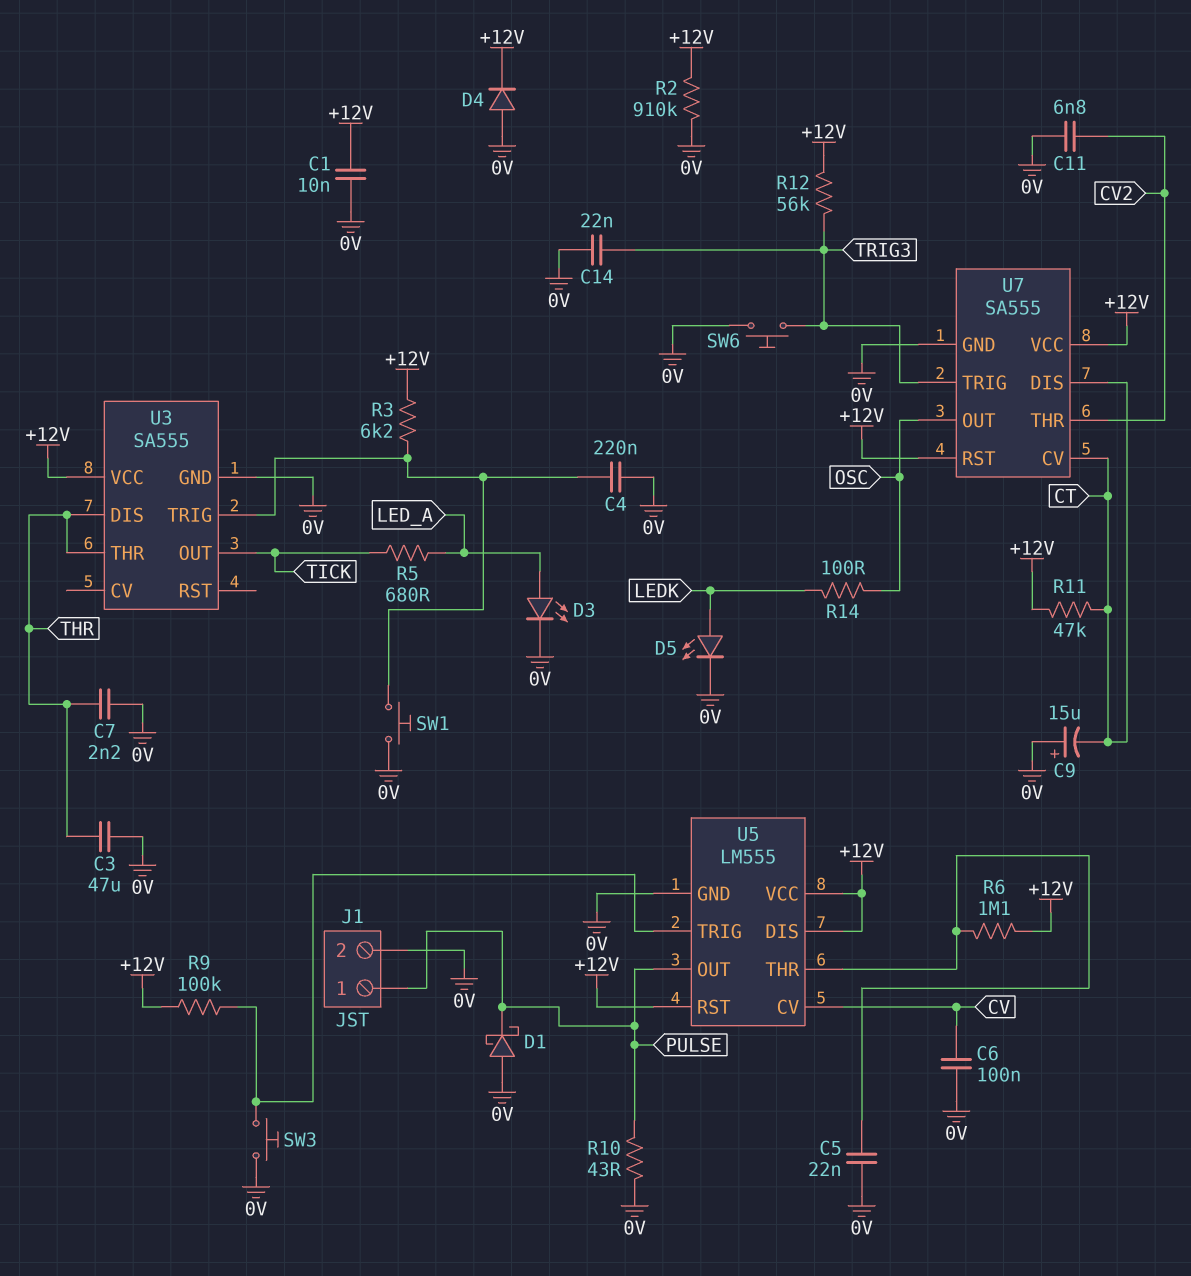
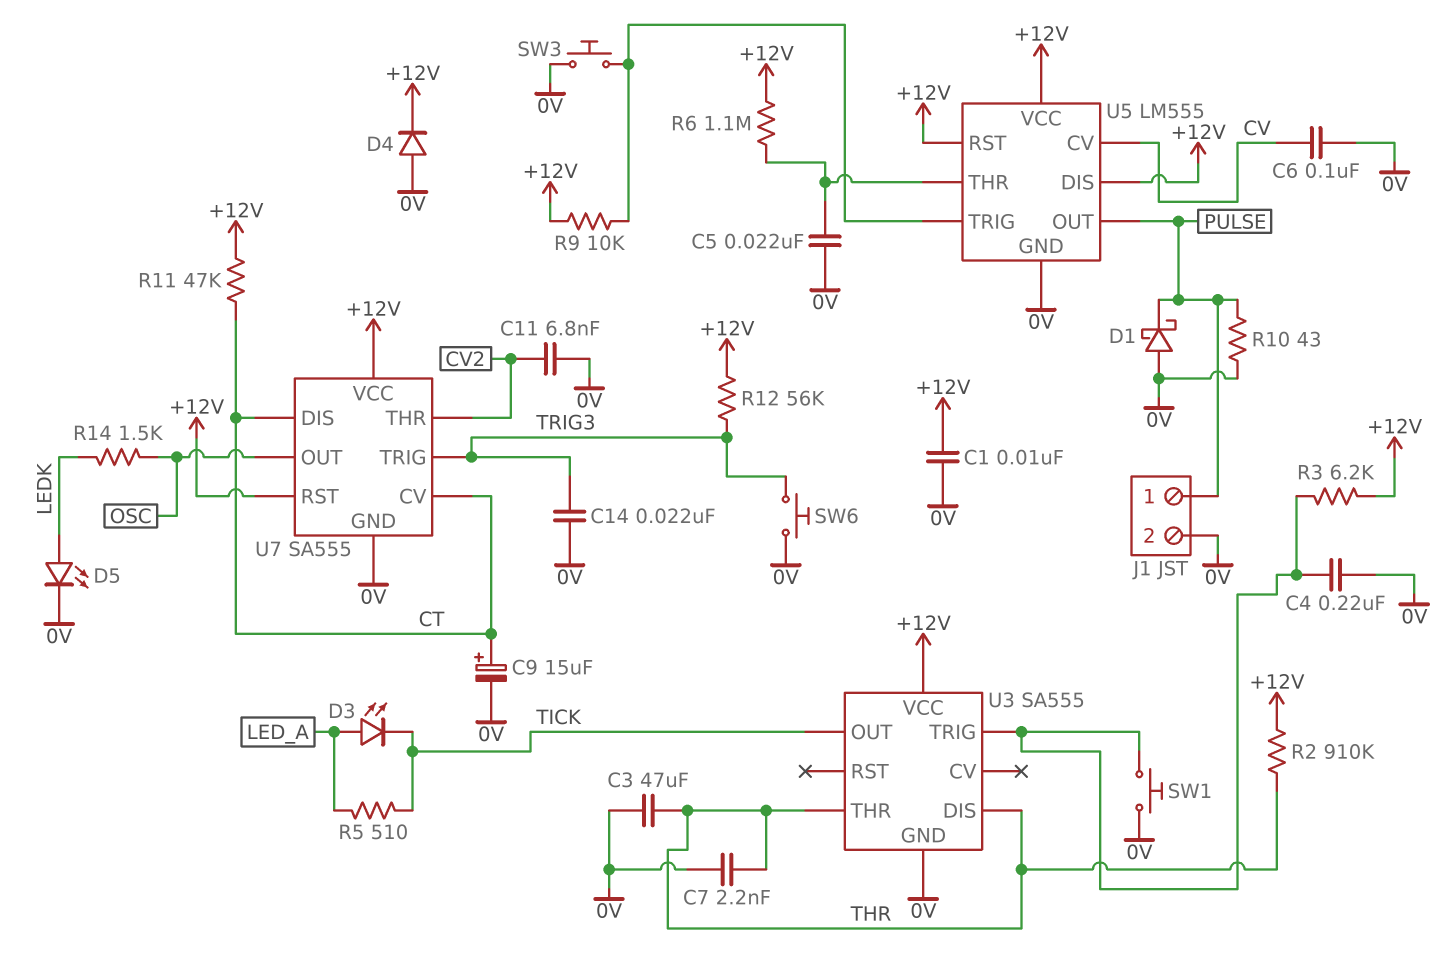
C9: 15uF (plus 0V, minus CT) -> 15uF (plus CT, minus 0V)
D3: LED (A LED_A, K 0V) -> LED (A LED_A, K TICK)
R2: 910k (+12V, 0V) -> 910k (+12V, THR)
R5: 680 (LED_A, TICK) -> 510 (LED_A, TICK)
R9: 100k (+12V, U5/TRIG) -> 10k (+12V, U5/TRIG)
R14: 100 (LEDK, OSC) -> 1.5k (LEDK, OSC)

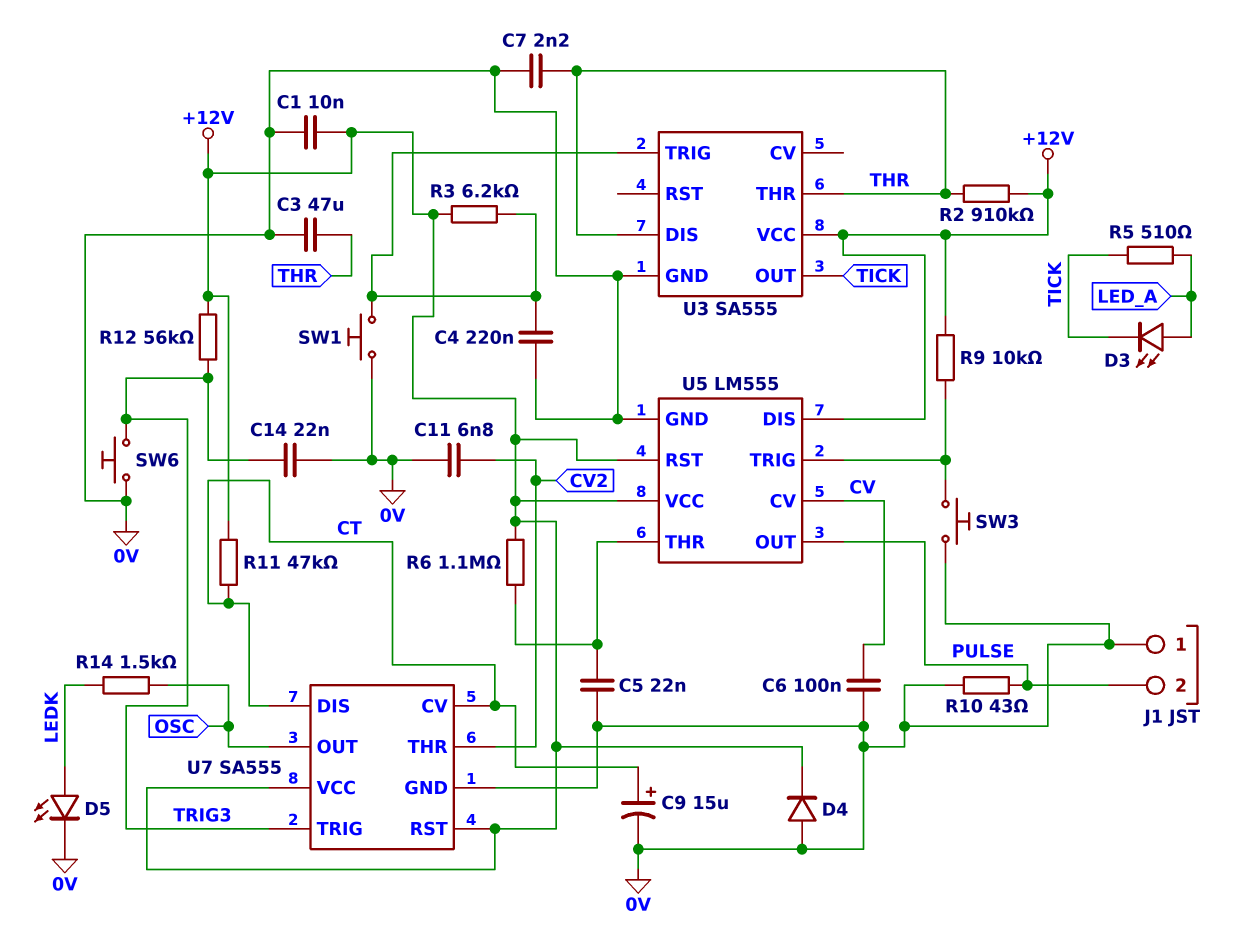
D1: schottky (A 0V, K PULSE) -> none
J1 pin 1: PULSE -> 0V
J1 pin 2: 0V -> PULSE

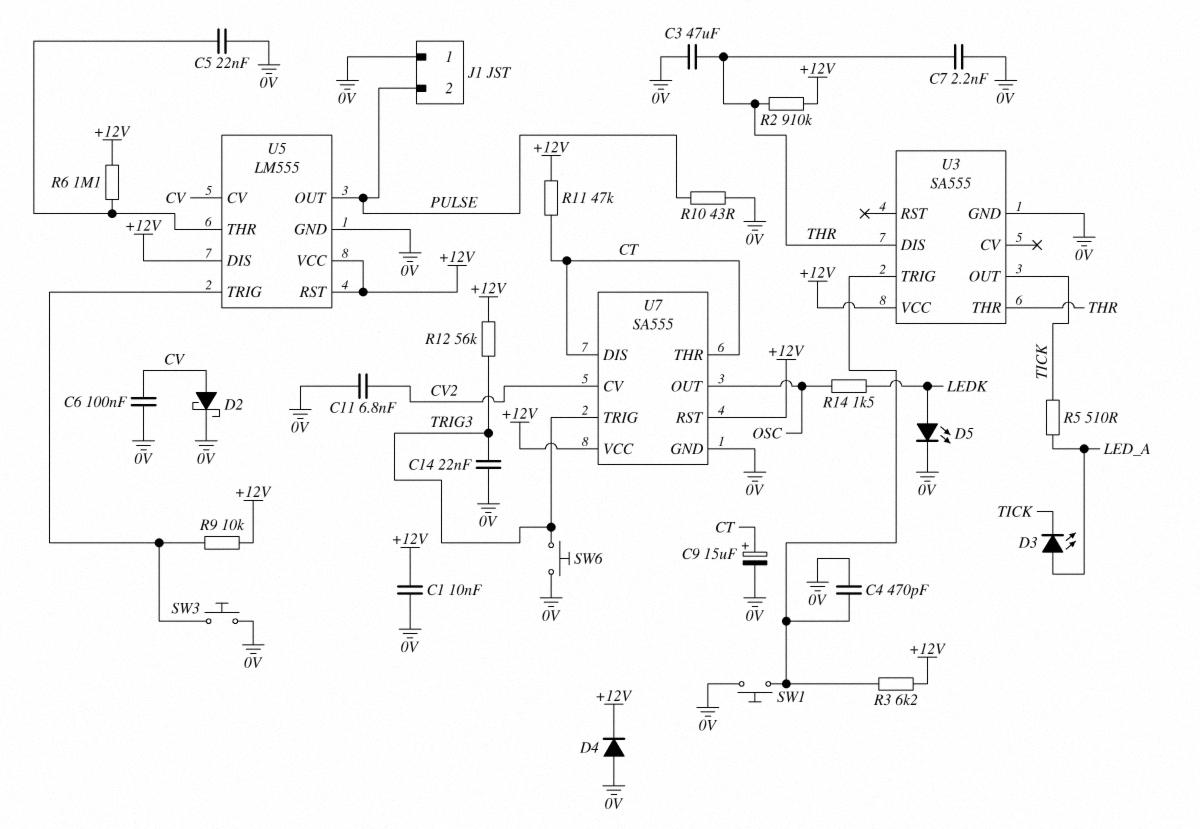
C4: 220nF (0V, U3/TRIG) -> 470pF (0V, U3/TRIG)
D2: none -> schottky (A CV, K 0V)
U7 pin CV: CT -> CV2
U7 pin THR: CV2 -> CT

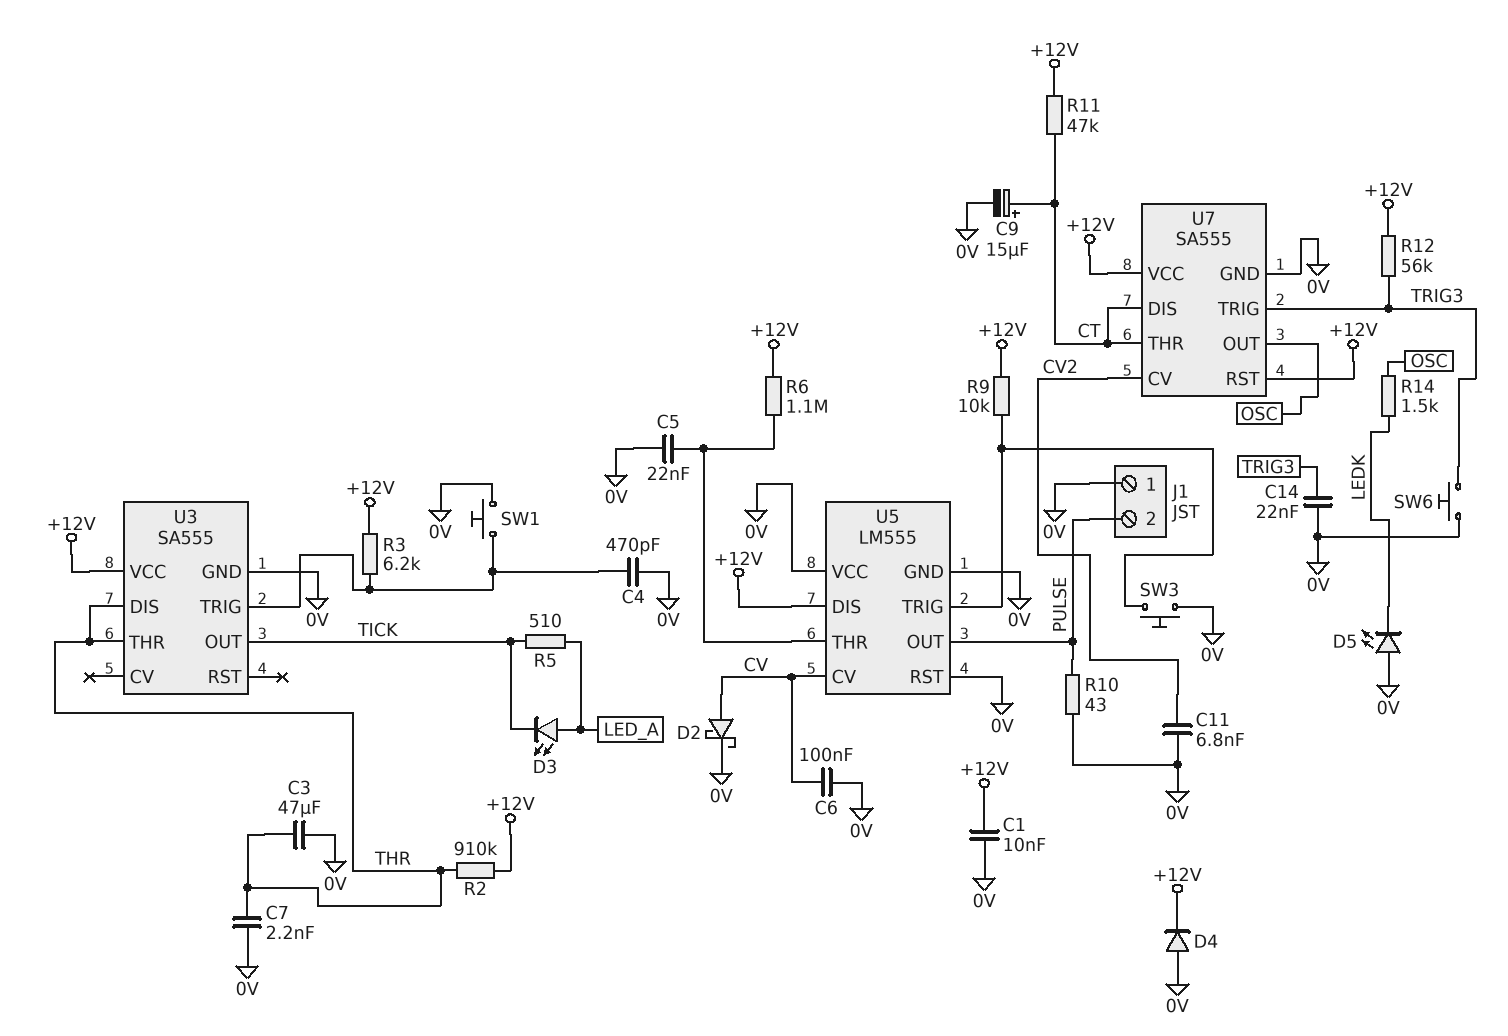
D5: LED (A LEDK, K 0V) -> LED (A 0V, K LEDK)
U5 pin RST: +12V -> 0V
U5 pin VCC: +12V -> 0V

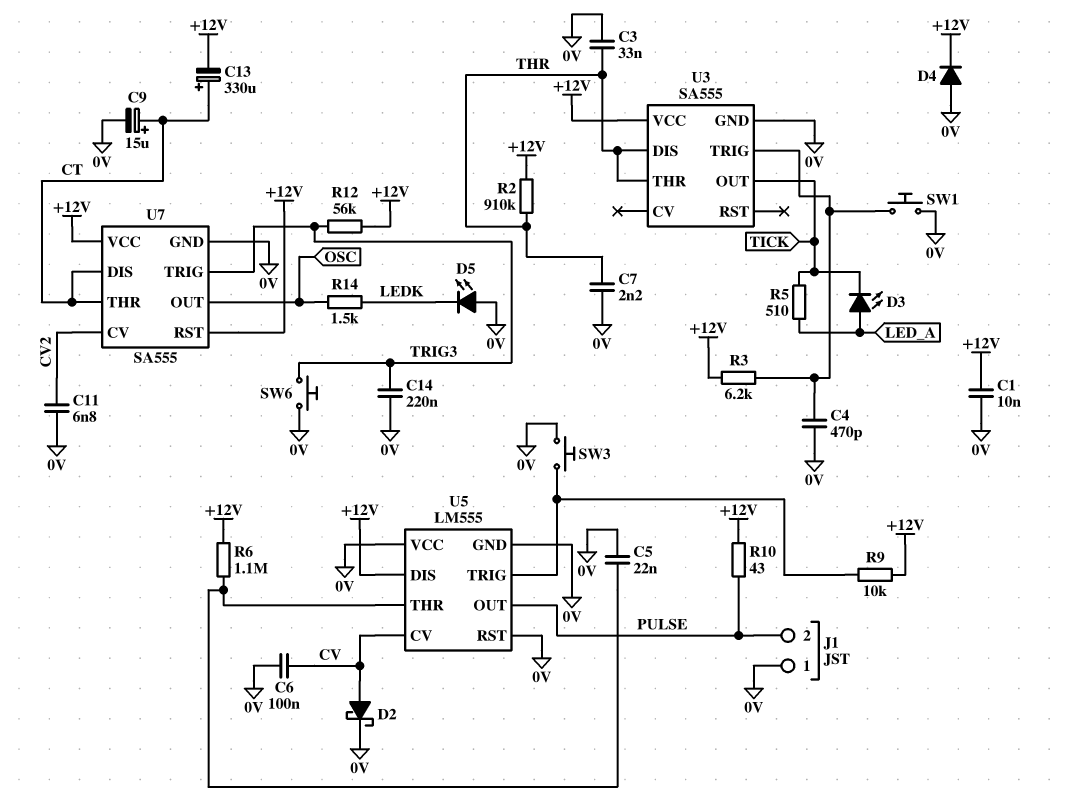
C3: 47uF (0V, THR) -> 33nF (0V, THR)
C13: none -> 330uF (plus CT, minus +12V)
C14: 22nF (0V, TRIG3) -> 220nF (0V, TRIG3)
R10: 43 (0V, PULSE) -> 43 (+12V, PULSE)
R11: 47k (+12V, CT) -> none

